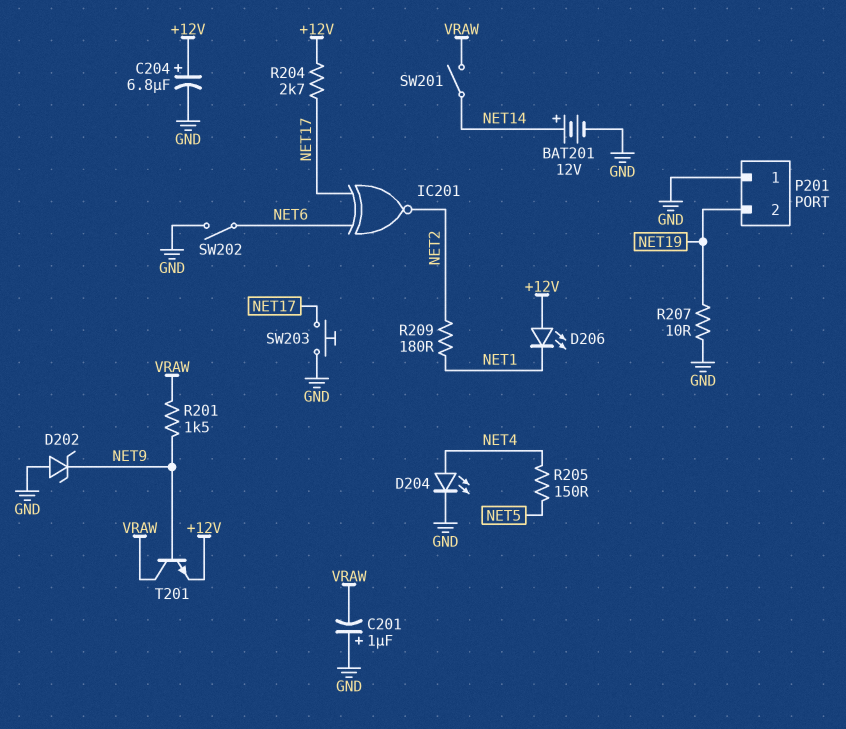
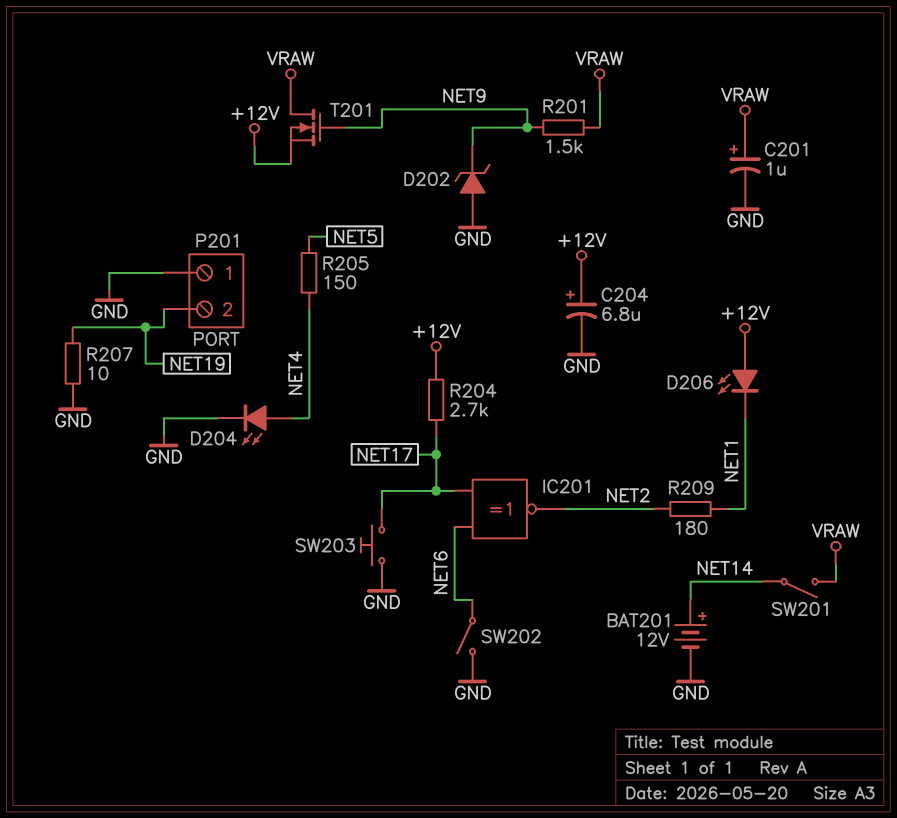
C201: 1uF (plus GND, minus VRAW) -> 1uF (plus VRAW, minus GND)
T201: NPN (B NET9, C VRAW, E +12V) -> NMOS (G NET9, D VRAW, S +12V)

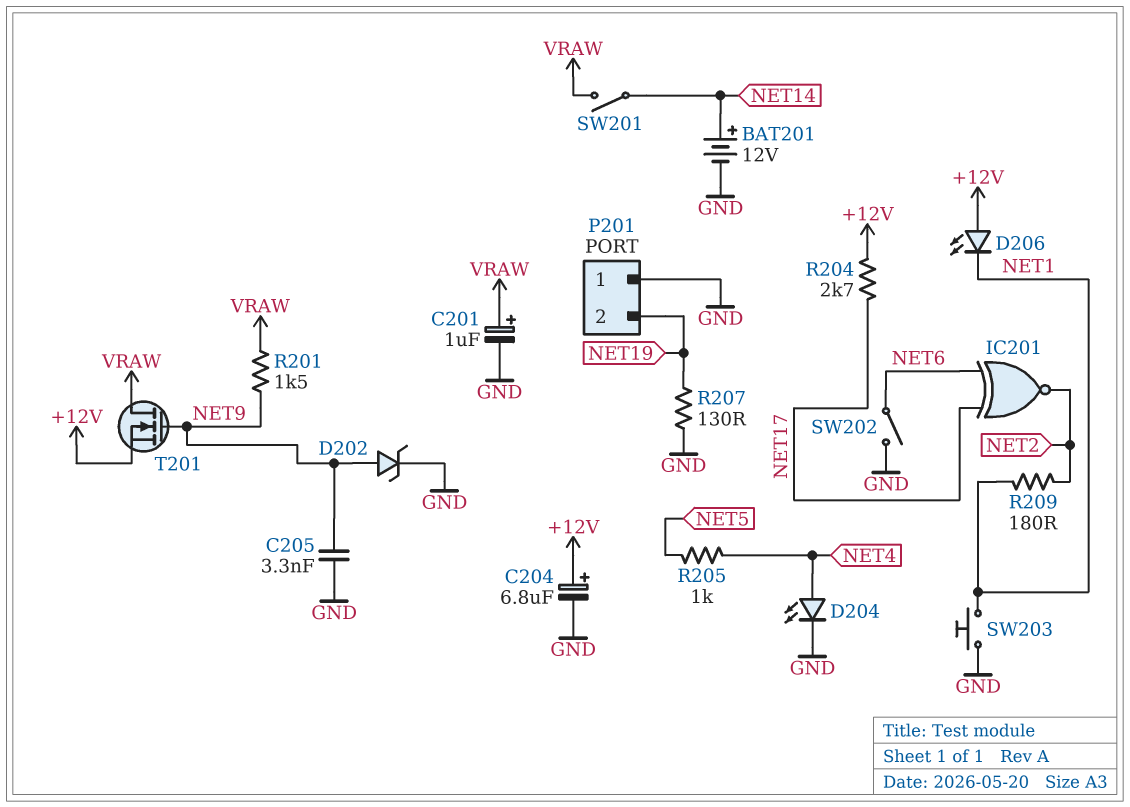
C205: none -> 3.3nF (GND, NET9)
D202: zener (A GND, K NET9) -> zener (A NET9, K GND)
R205: 150 (NET4, NET5) -> 1k (NET4, NET5)
R207: 10 (GND, NET19) -> 130 (GND, NET19)
SW203: button (GND, NET17) -> button (GND, NET1)

